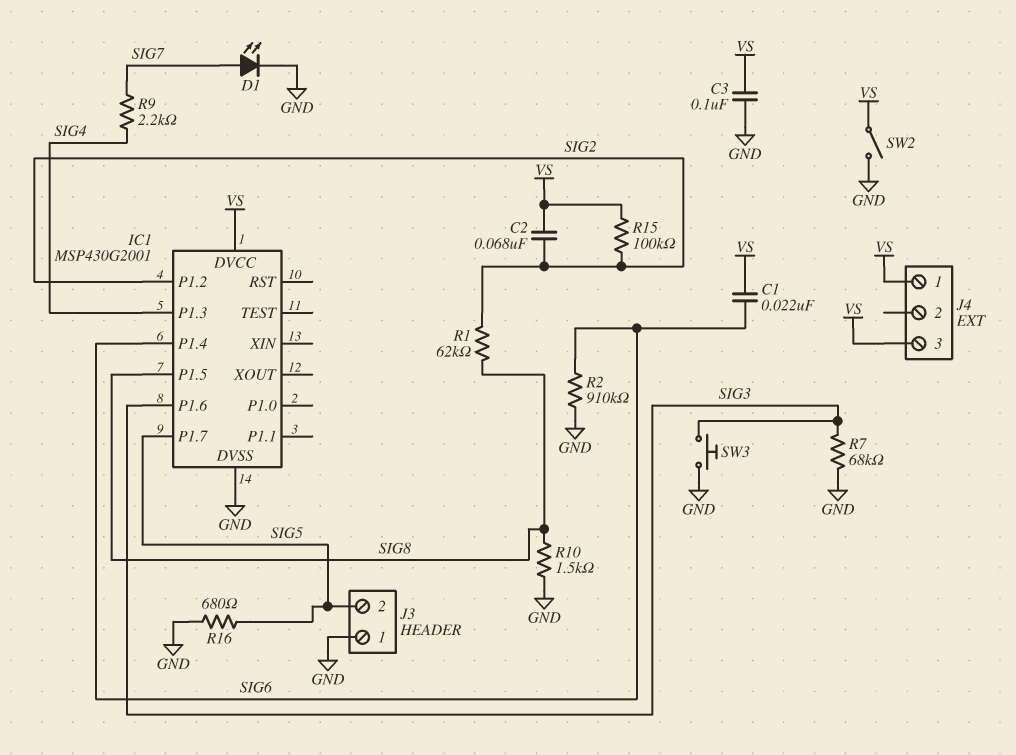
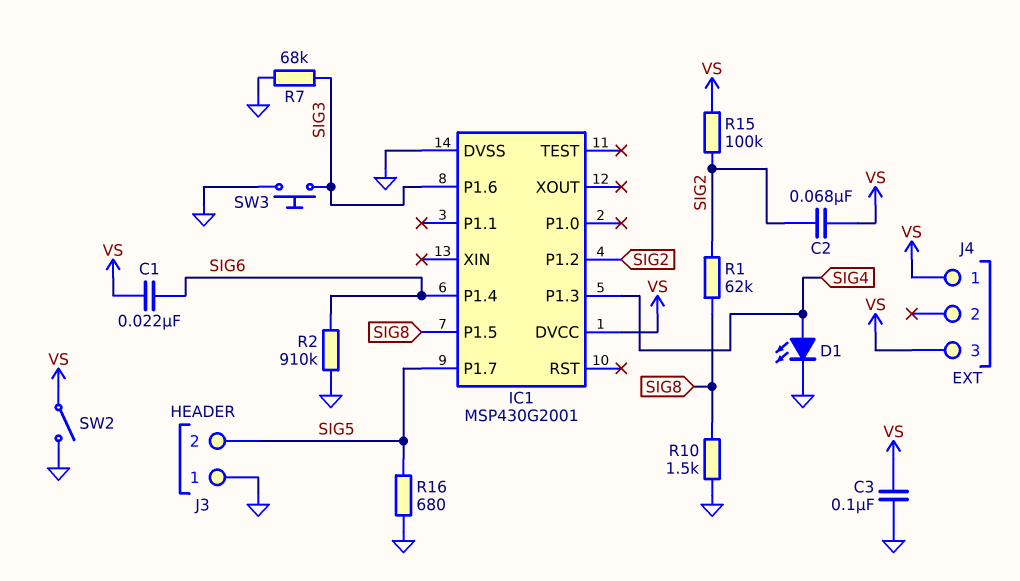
D1: LED (A SIG7, K GND) -> LED (A SIG4, K GND)
R9: 2.2k (SIG4, SIG7) -> none

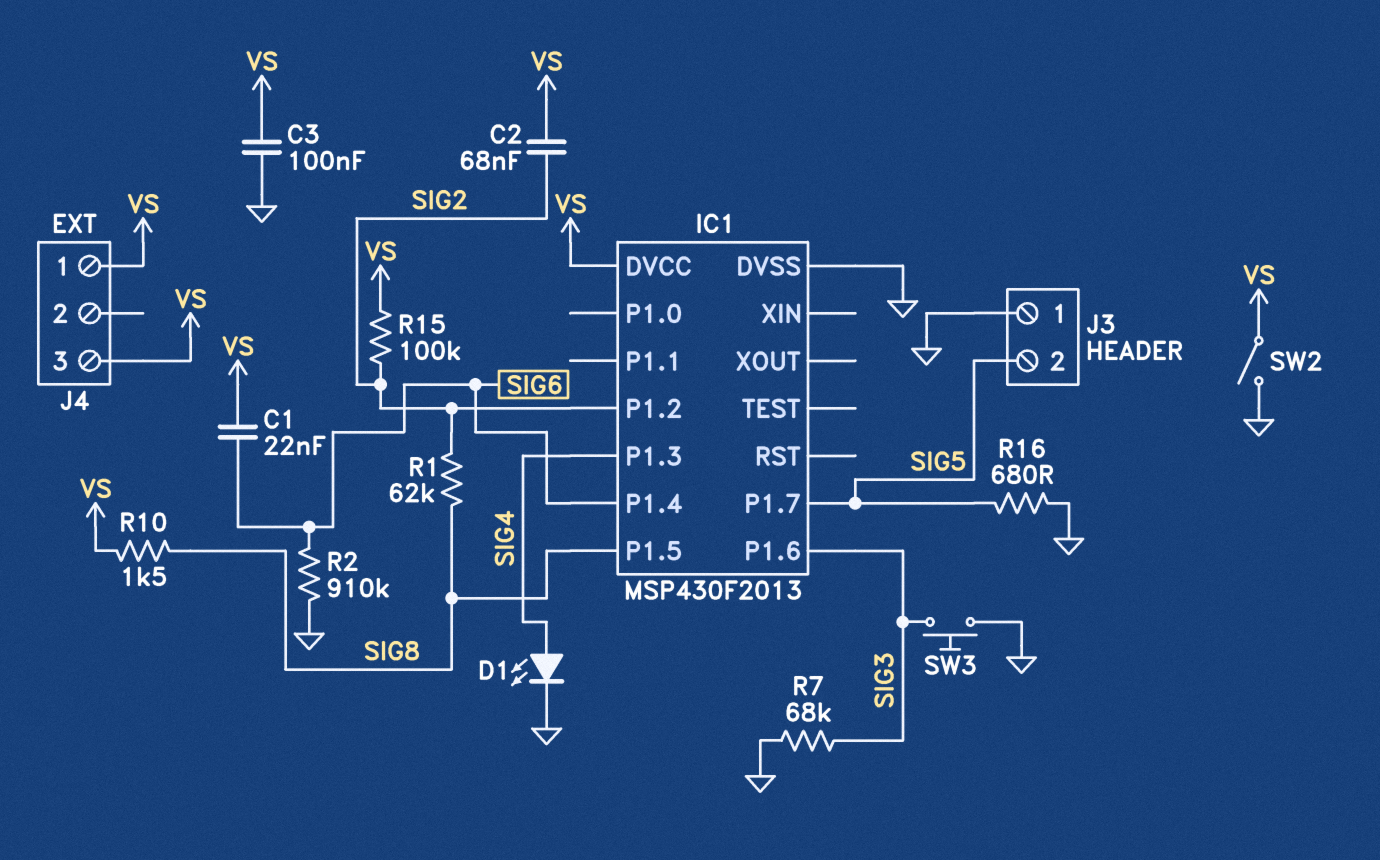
IC1: MSP430G2001 -> MSP430F2013
R10: 1.5k (GND, SIG8) -> 1.5k (SIG8, VS)

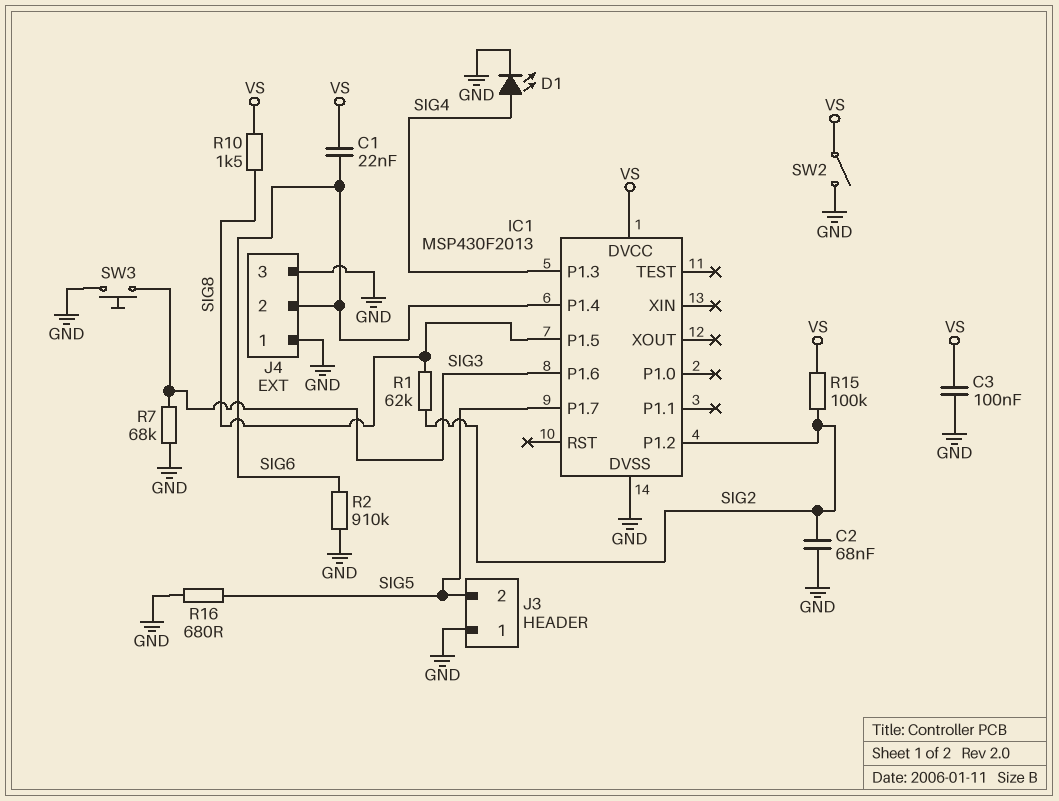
C2: 68nF (SIG2, VS) -> 68nF (GND, SIG2)
J4 pin 1: VS -> GND
J4 pin 2: none -> SIG6
J4 pin 3: VS -> GND

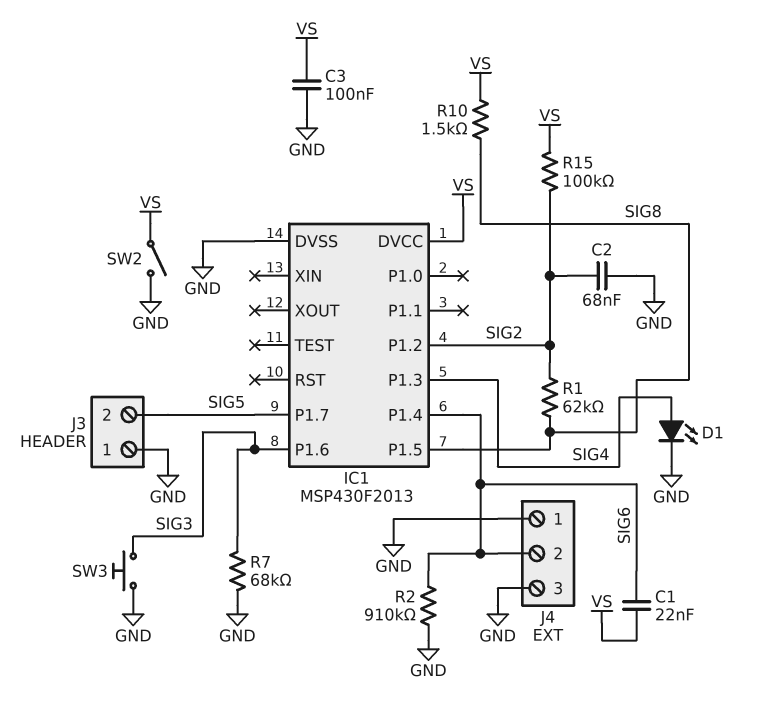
R16: 680 (GND, SIG5) -> none

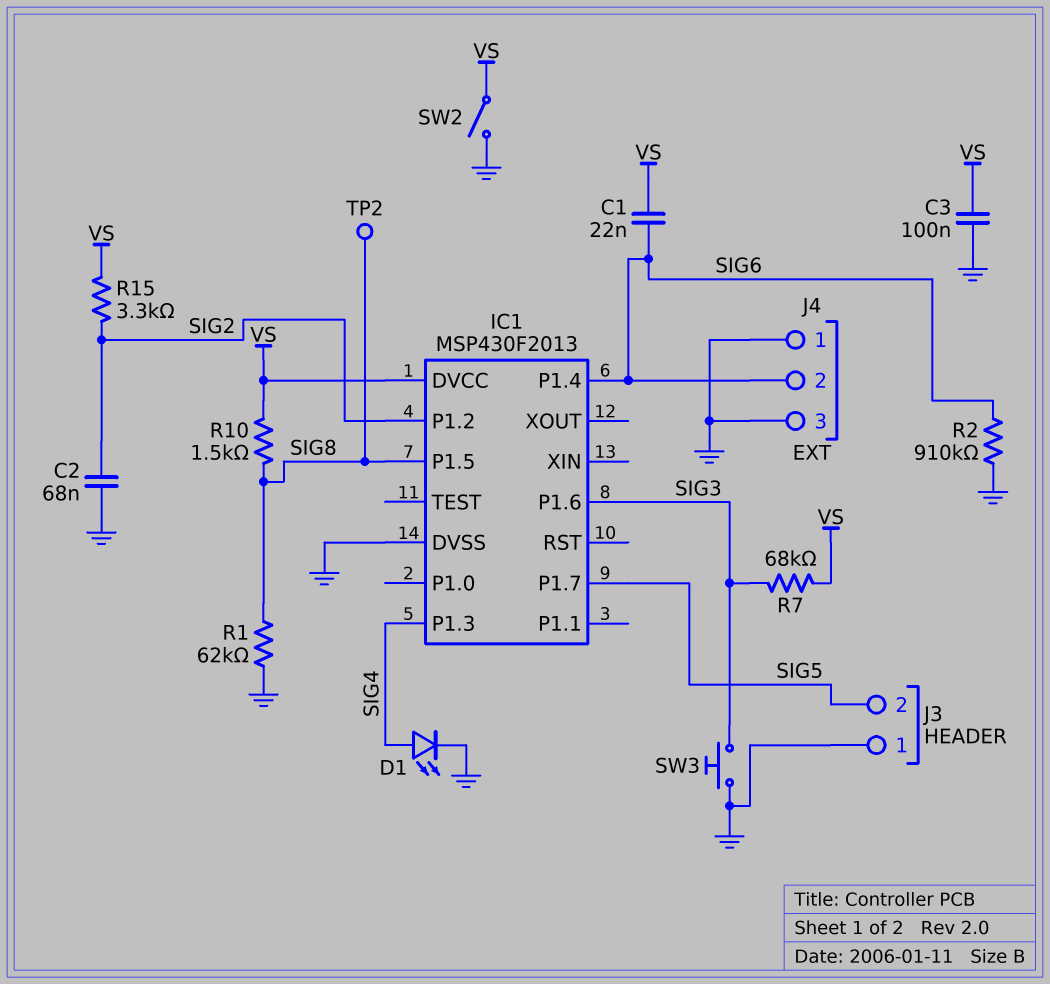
R1: 62k (SIG2, SIG8) -> 62k (GND, SIG8)
R7: 68k (GND, SIG3) -> 68k (SIG3, VS)
R15: 100k (SIG2, VS) -> 3.3k (SIG2, VS)
TP2: none -> test point (SIG8)

